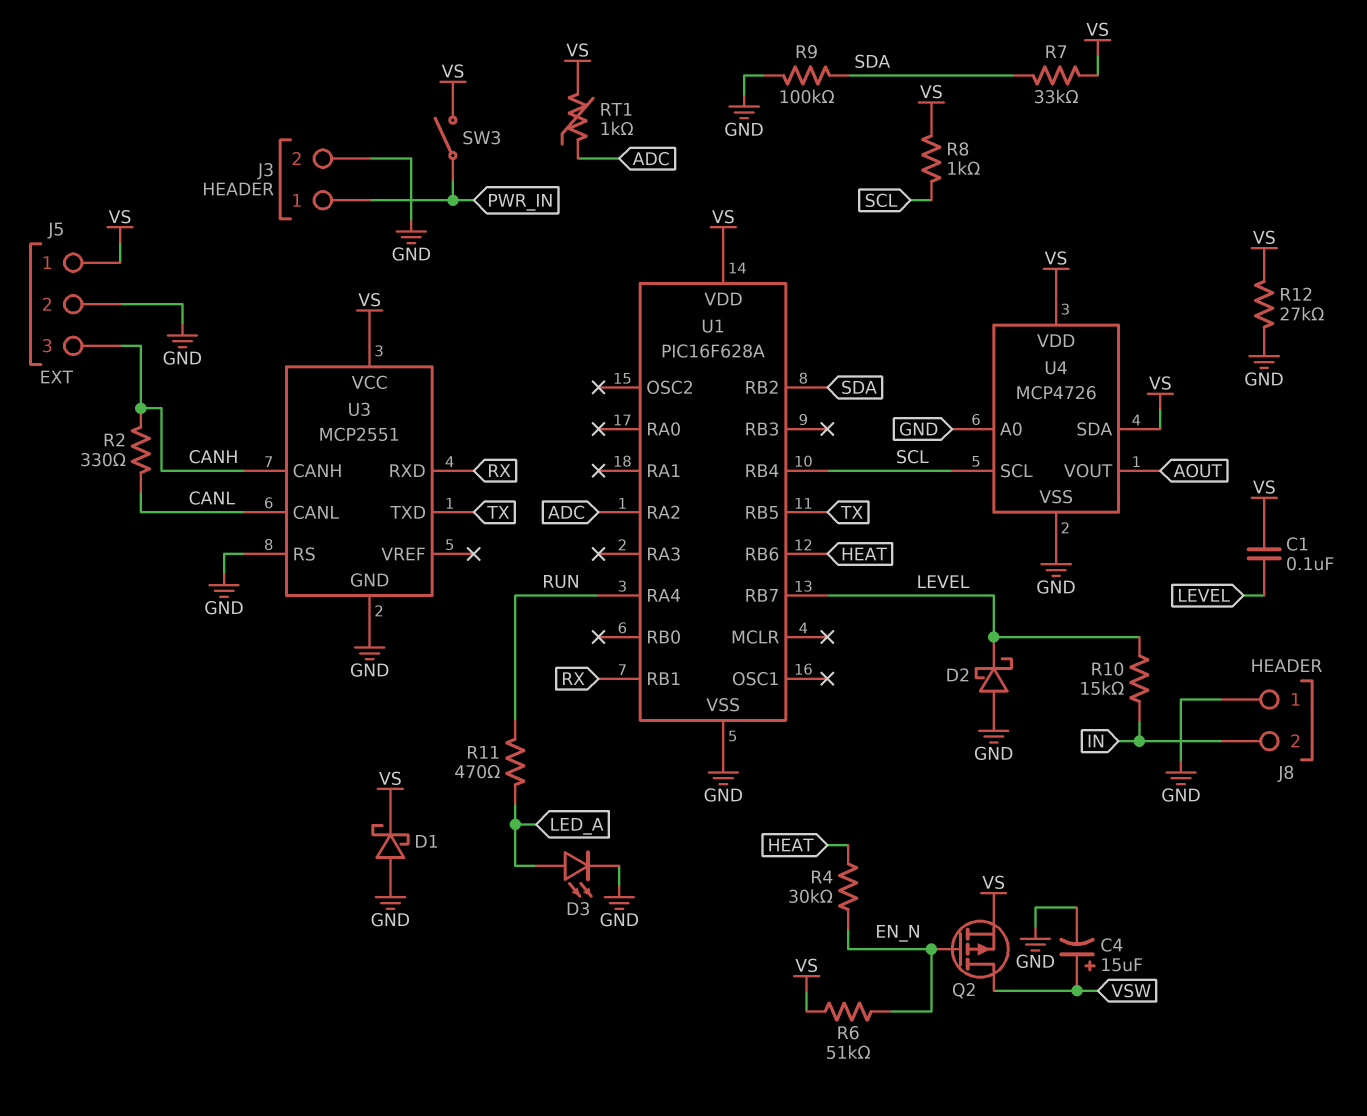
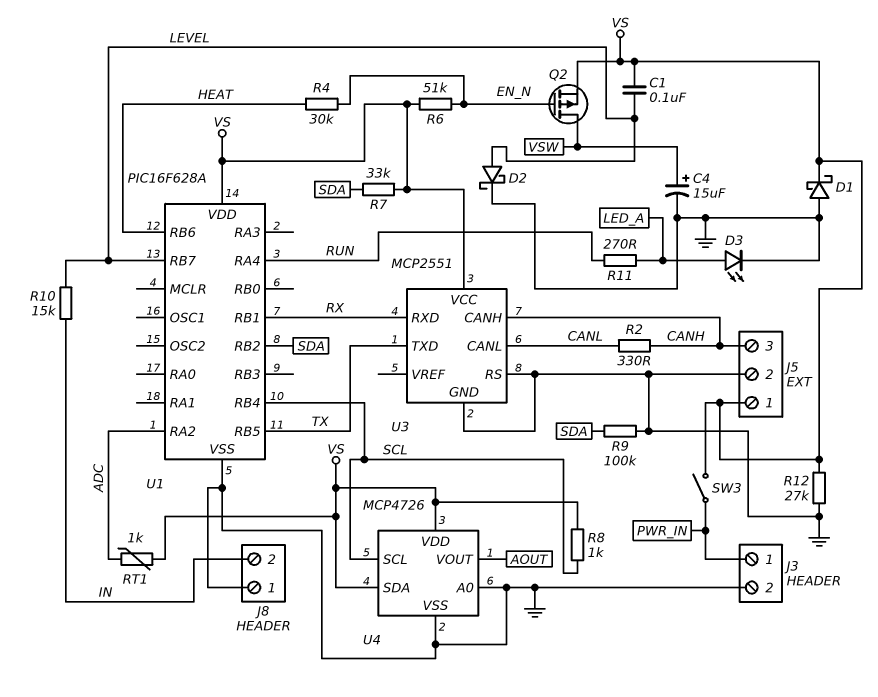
D2: schottky (A GND, K LEVEL) -> schottky (A LEVEL, K GND)
R11: 470 (LED_A, RUN) -> 270 (LED_A, RUN)

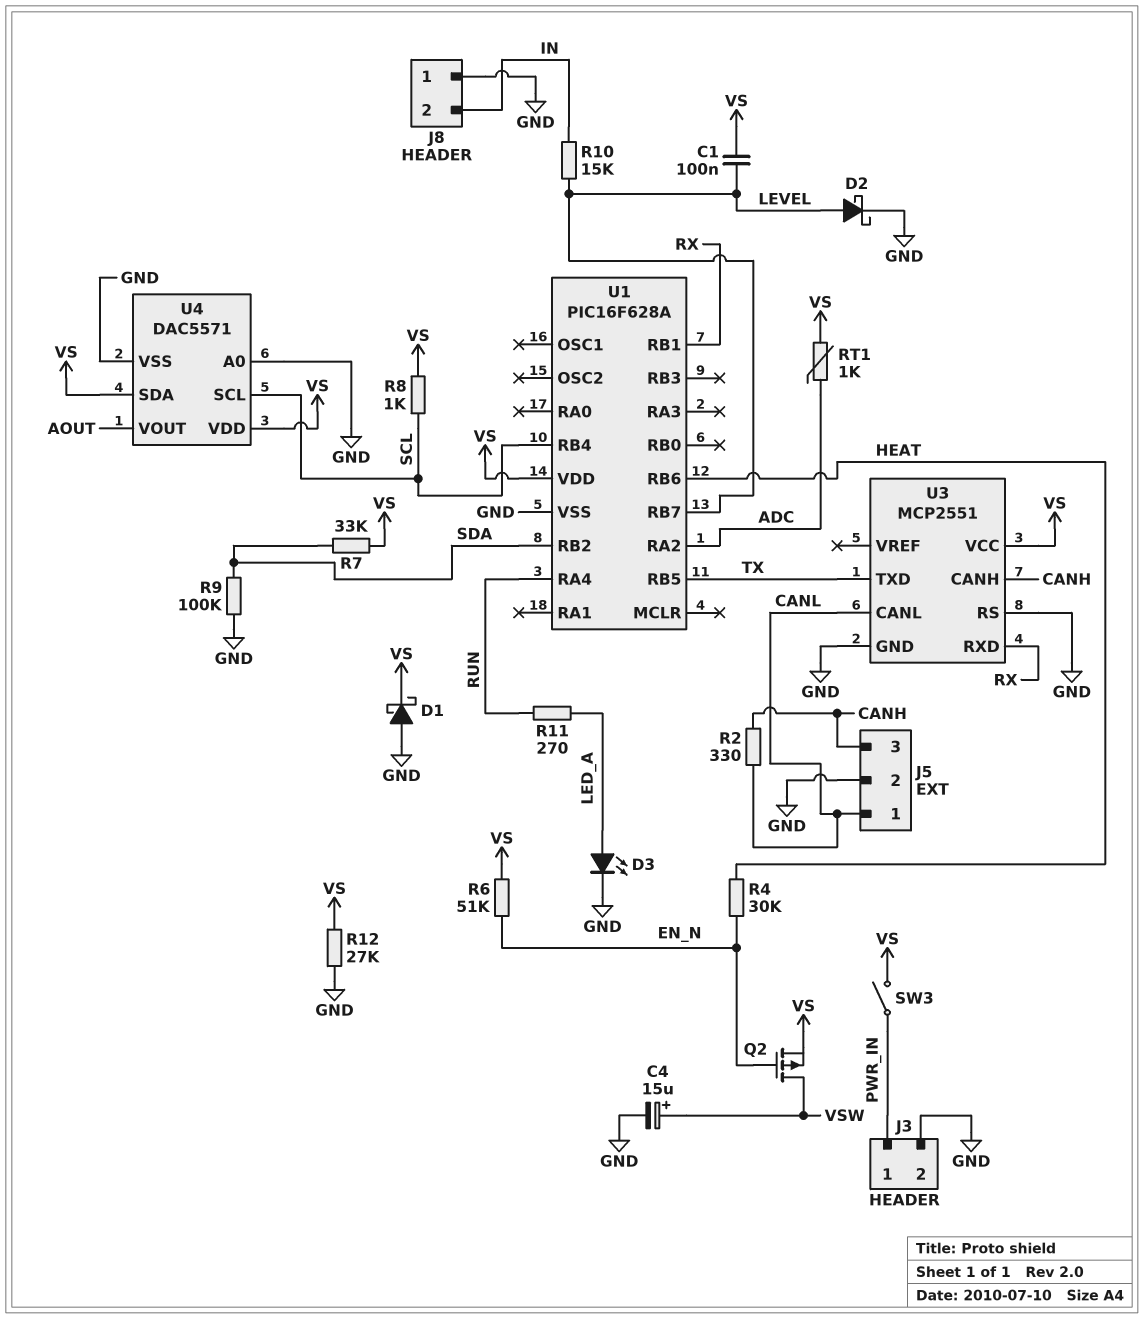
J5 pin 1: VS -> CANL
U4: MCP4726 -> DAC5571

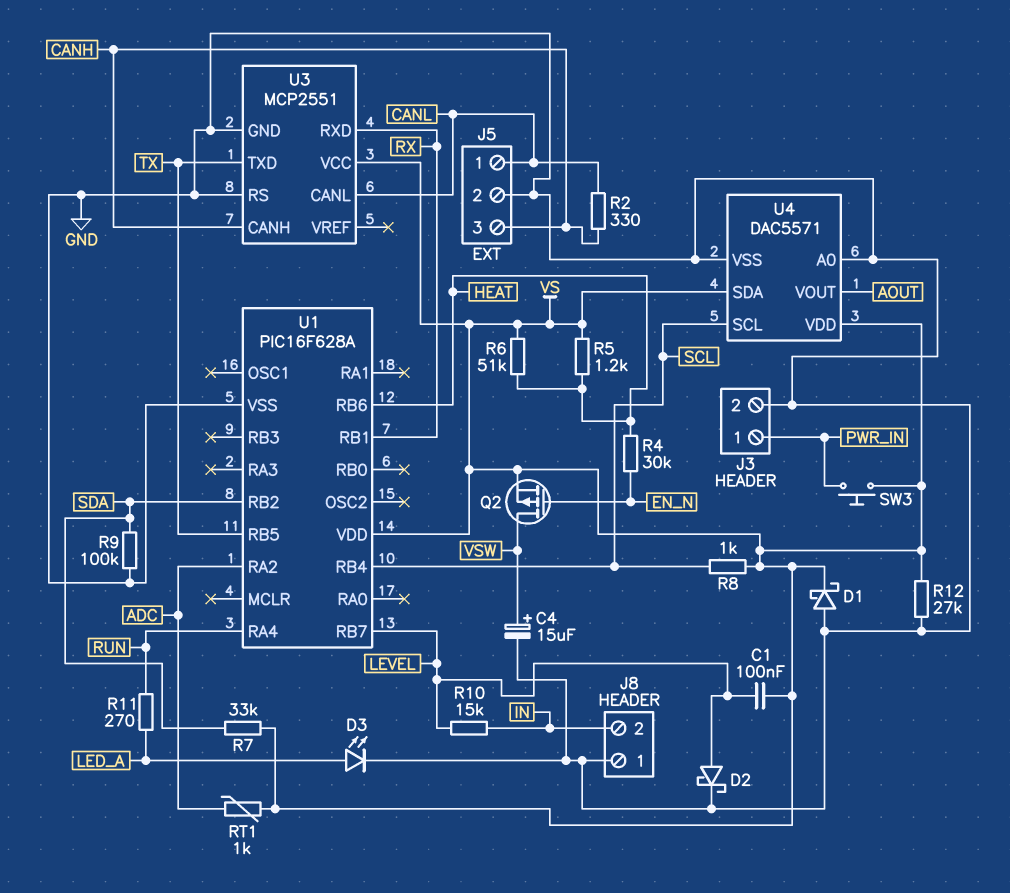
R5: none -> 1.2k (HEAT, VS)
R6: 51k (EN_N, VS) -> 51k (HEAT, VS)
SW3: switch (PWR_IN, VS) -> button (PWR_IN, VS)

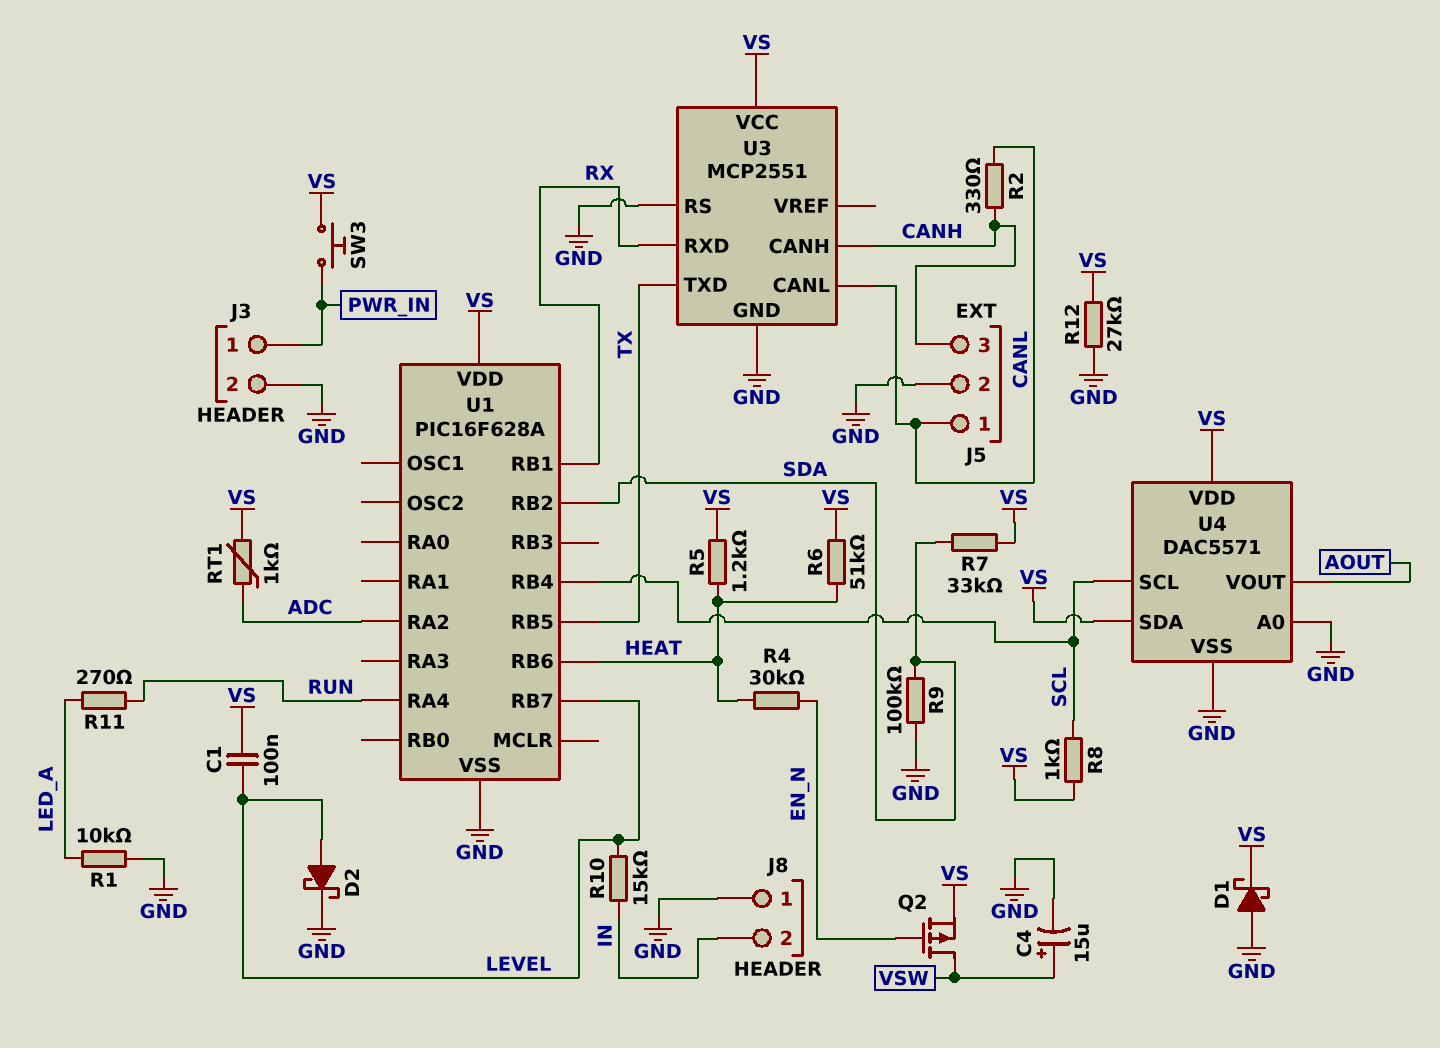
D3: LED (A LED_A, K GND) -> none
R1: none -> 10k (GND, LED_A)

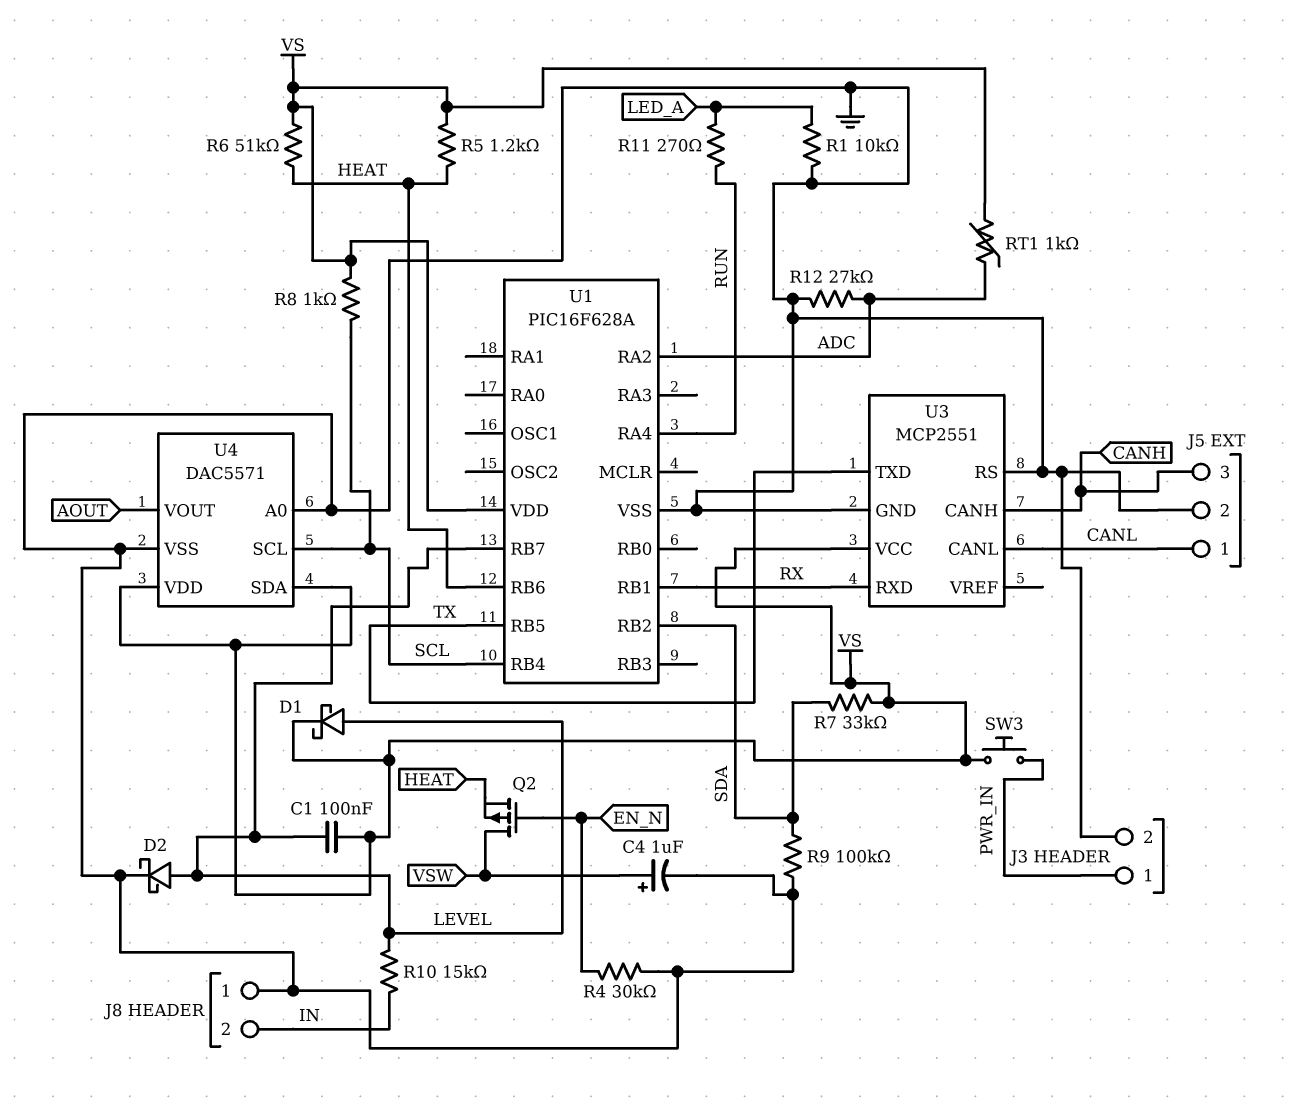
C4: 15uF (plus VSW, minus GND) -> 1uF (plus VSW, minus GND)
D1: schottky (A GND, K VS) -> schottky (A LEVEL, K VS)
Q2: PMOS (G EN_N, D VSW, S VS) -> PMOS (G EN_N, D VSW, S HEAT)
R2: 330 (CANH, CANL) -> none
R4: 30k (EN_N, HEAT) -> 30k (EN_N, GND)
R12: 27k (GND, VS) -> 27k (ADC, GND)

